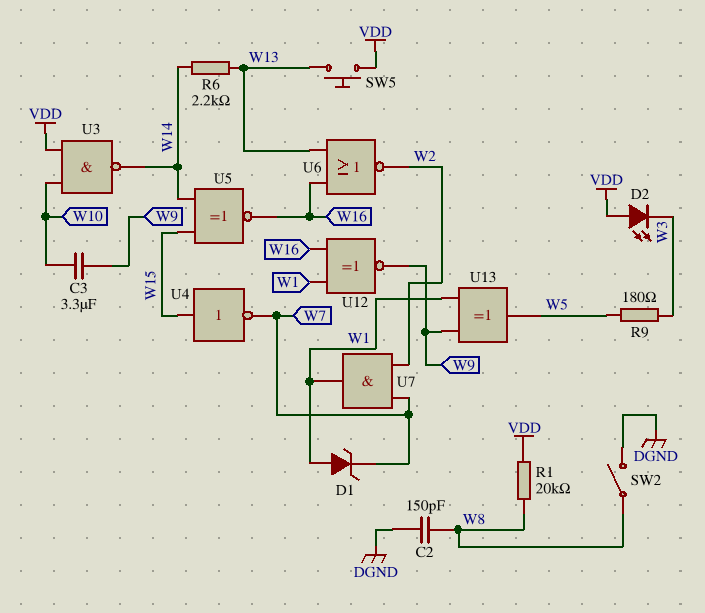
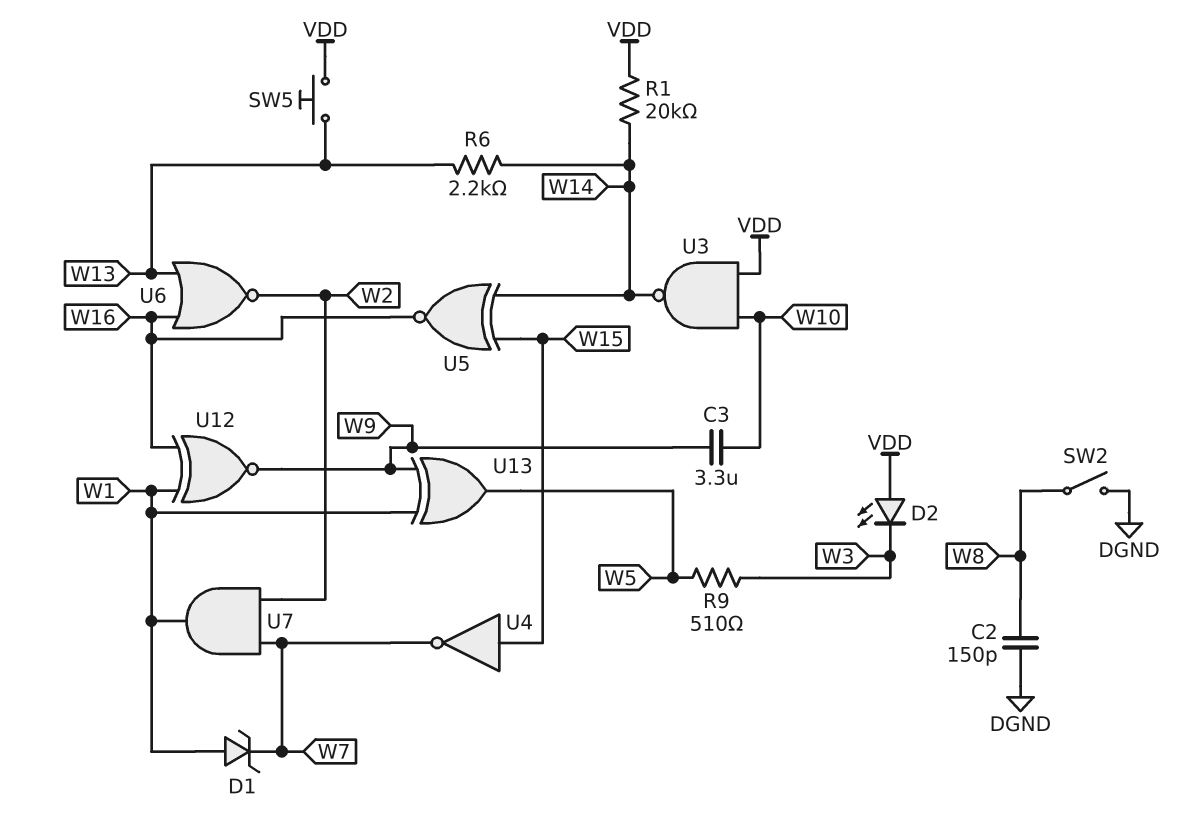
R1: 20k (VDD, W8) -> 20k (VDD, W14)
R9: 180 (W3, W5) -> 510 (W3, W5)

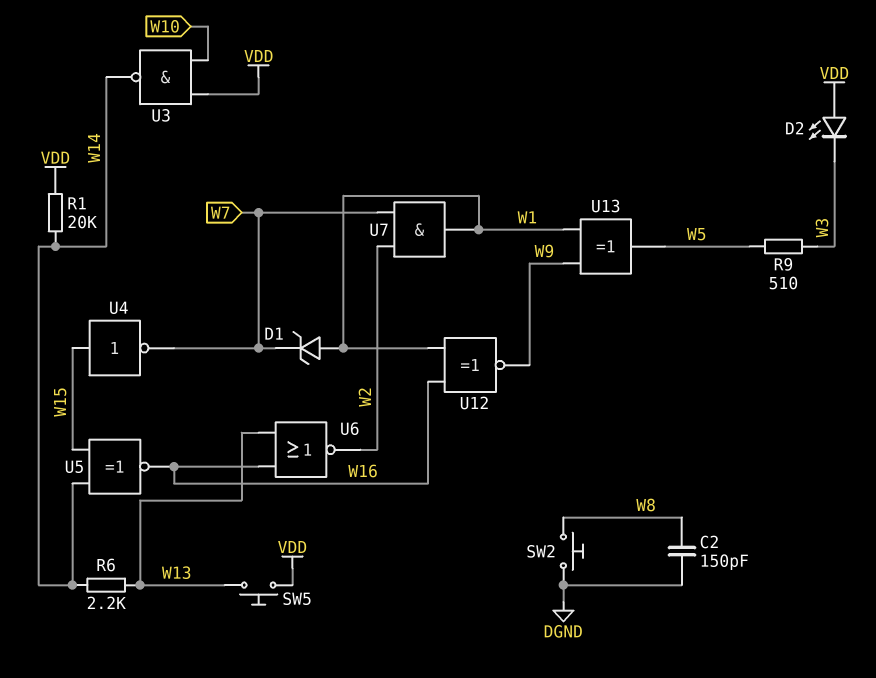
C3: 3.3uF (W9, W10) -> none
SW2: switch (DGND, W8) -> button (DGND, W8)

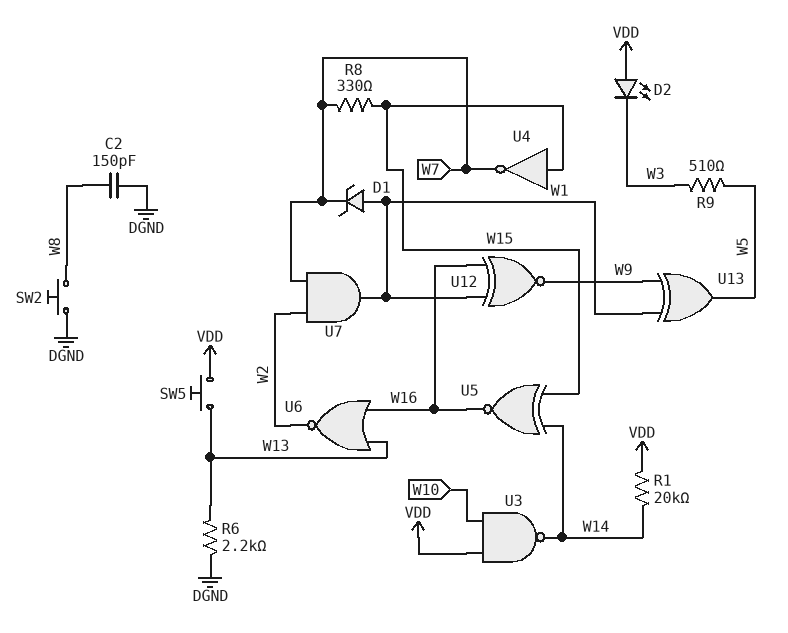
R6: 2.2k (W13, W14) -> 2.2k (DGND, W13)
R8: none -> 330 (W7, W15)

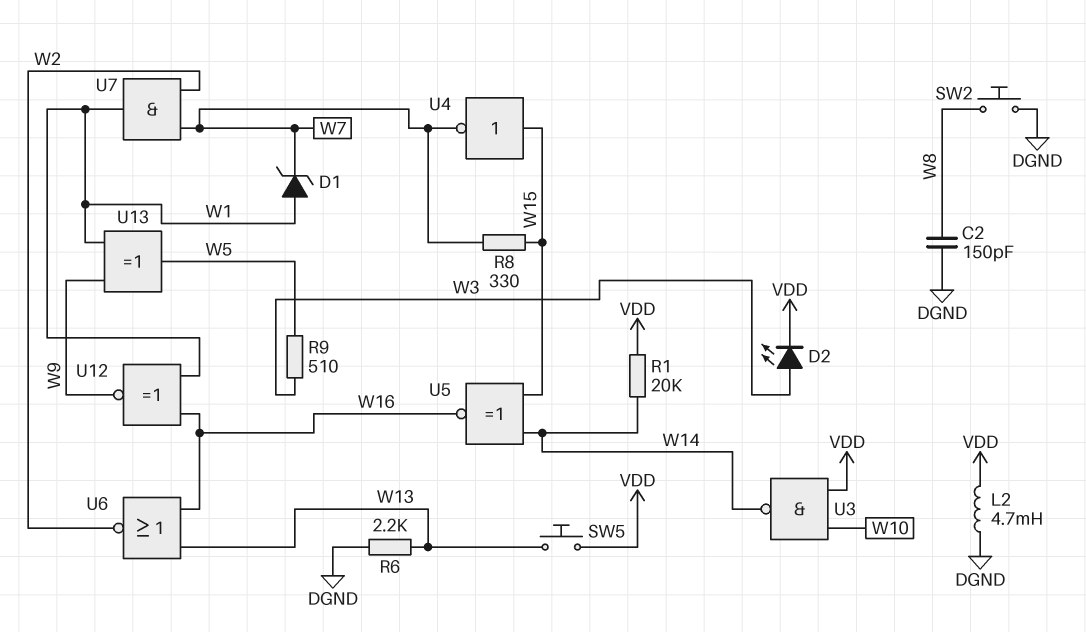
D2: LED (A VDD, K W3) -> LED (A W3, K VDD)
L2: none -> 4.7mH (DGND, VDD)

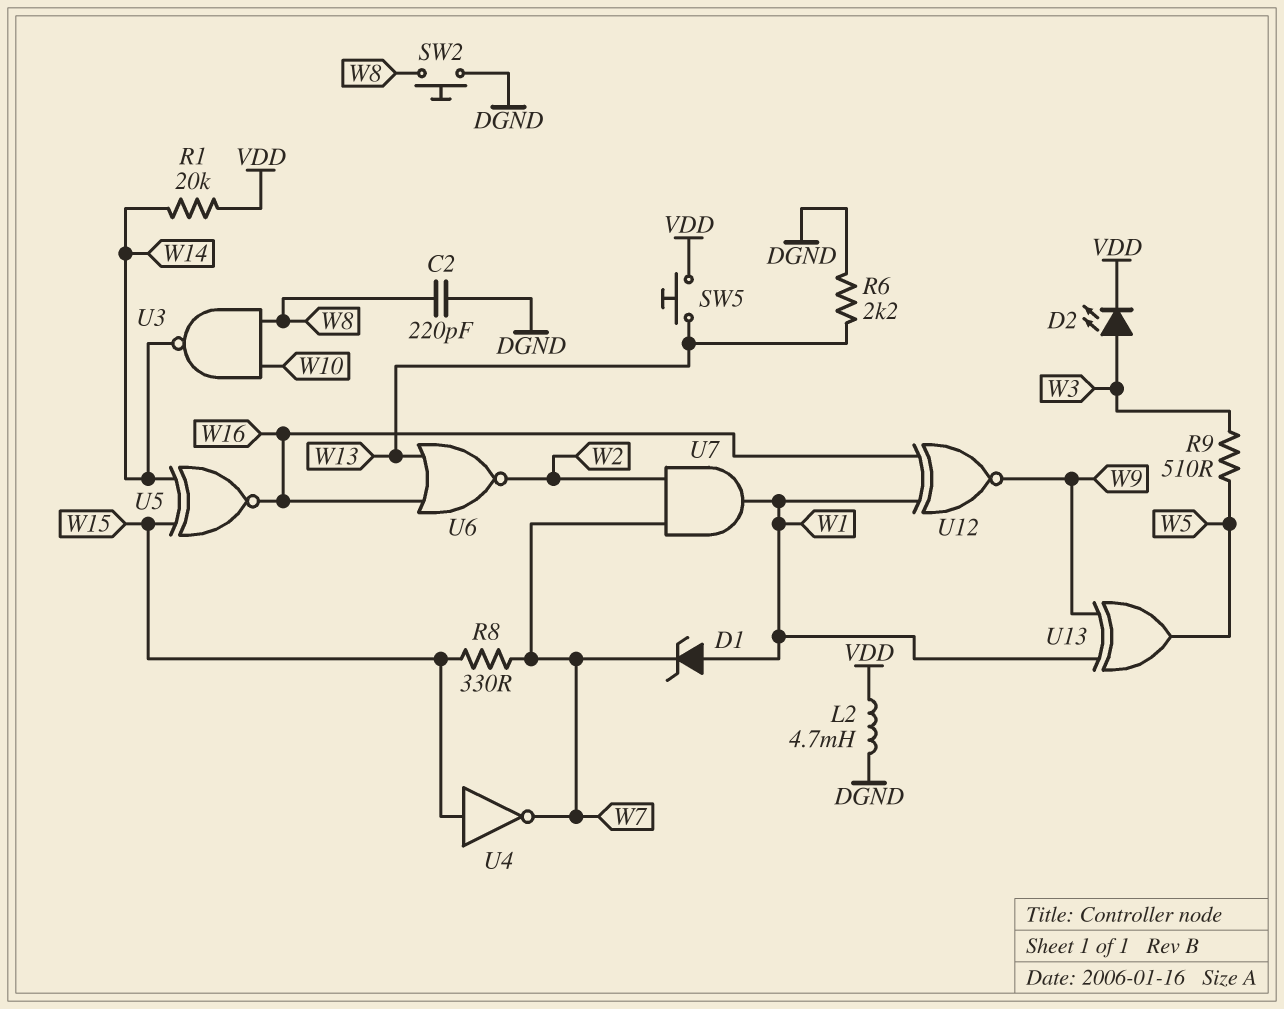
C2: 150pF (DGND, W8) -> 220pF (DGND, W8)
U3: NAND (in VDD, in W10, out W14) -> NAND (in W8, in W10, out W14)

